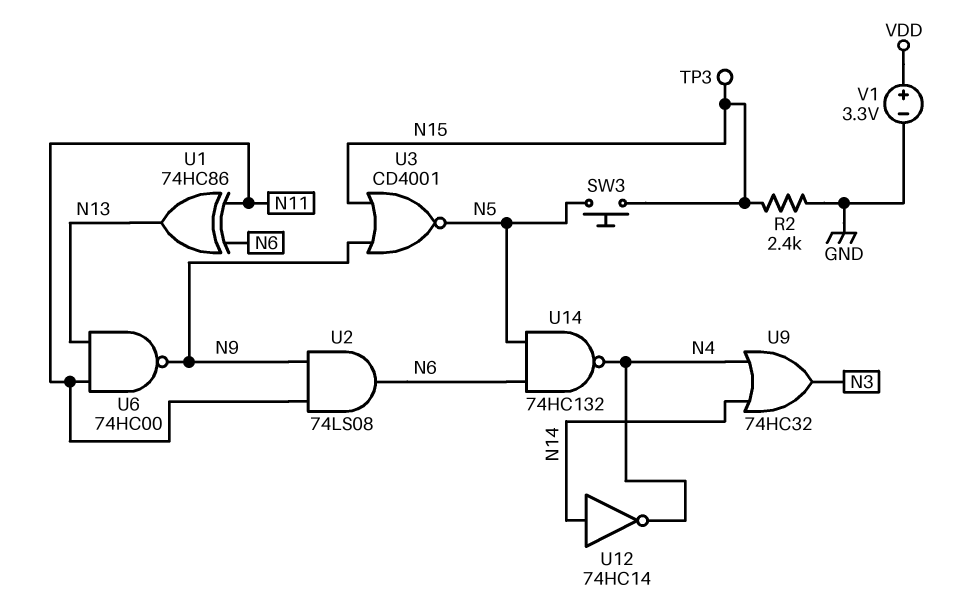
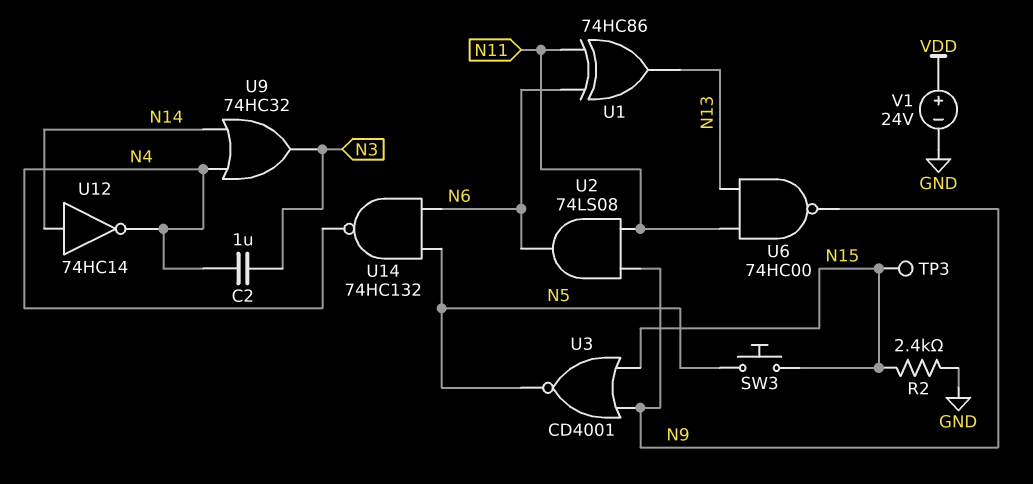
C2: none -> 1uF (N3, N4)
V1: 3.3V (plus VDD, minus GND) -> 24V (plus VDD, minus GND)

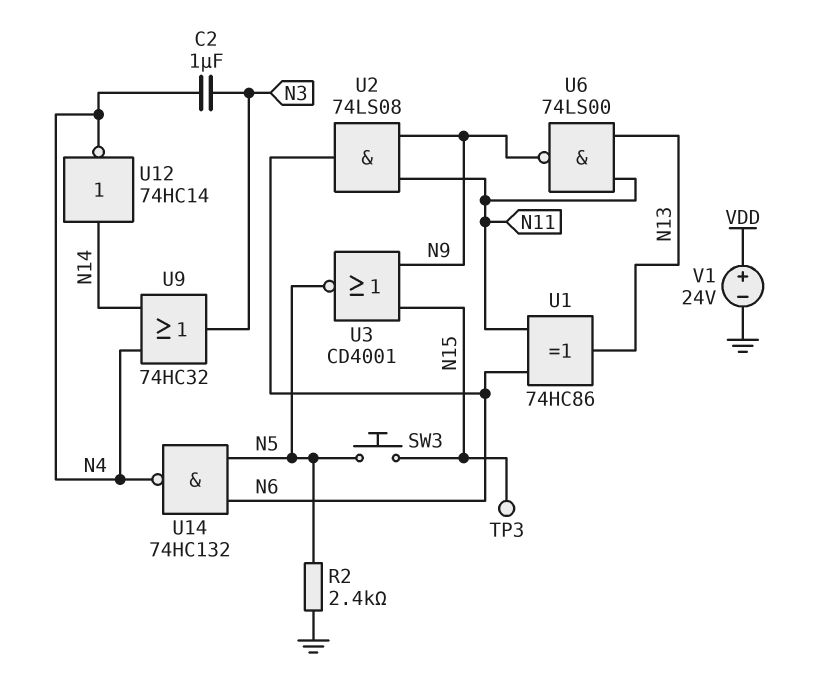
R2: 2.4k (GND, N15) -> 2.4k (GND, N5)
U6: NAND 74HC00 (in N11, in N13, out N9) -> NAND 74LS00 (in N11, in N13, out N9)

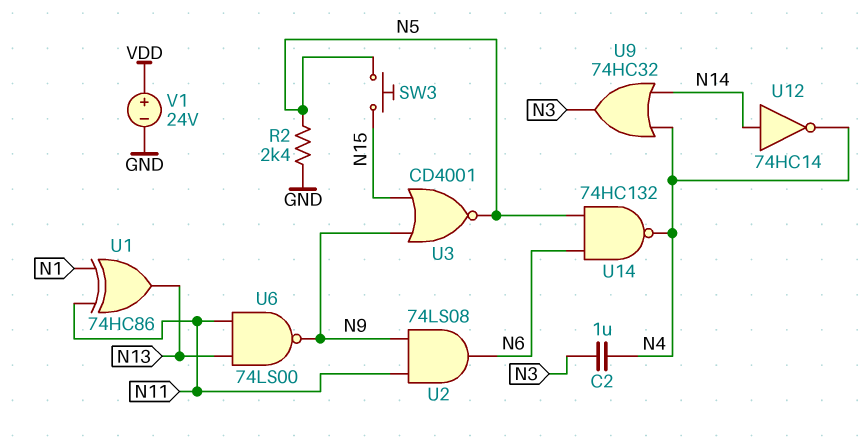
TP3: test point (N15) -> none
U1: XOR 74HC86 (in N6, in N11, out N13) -> XOR 74HC86 (in N1, in N11, out N13)

